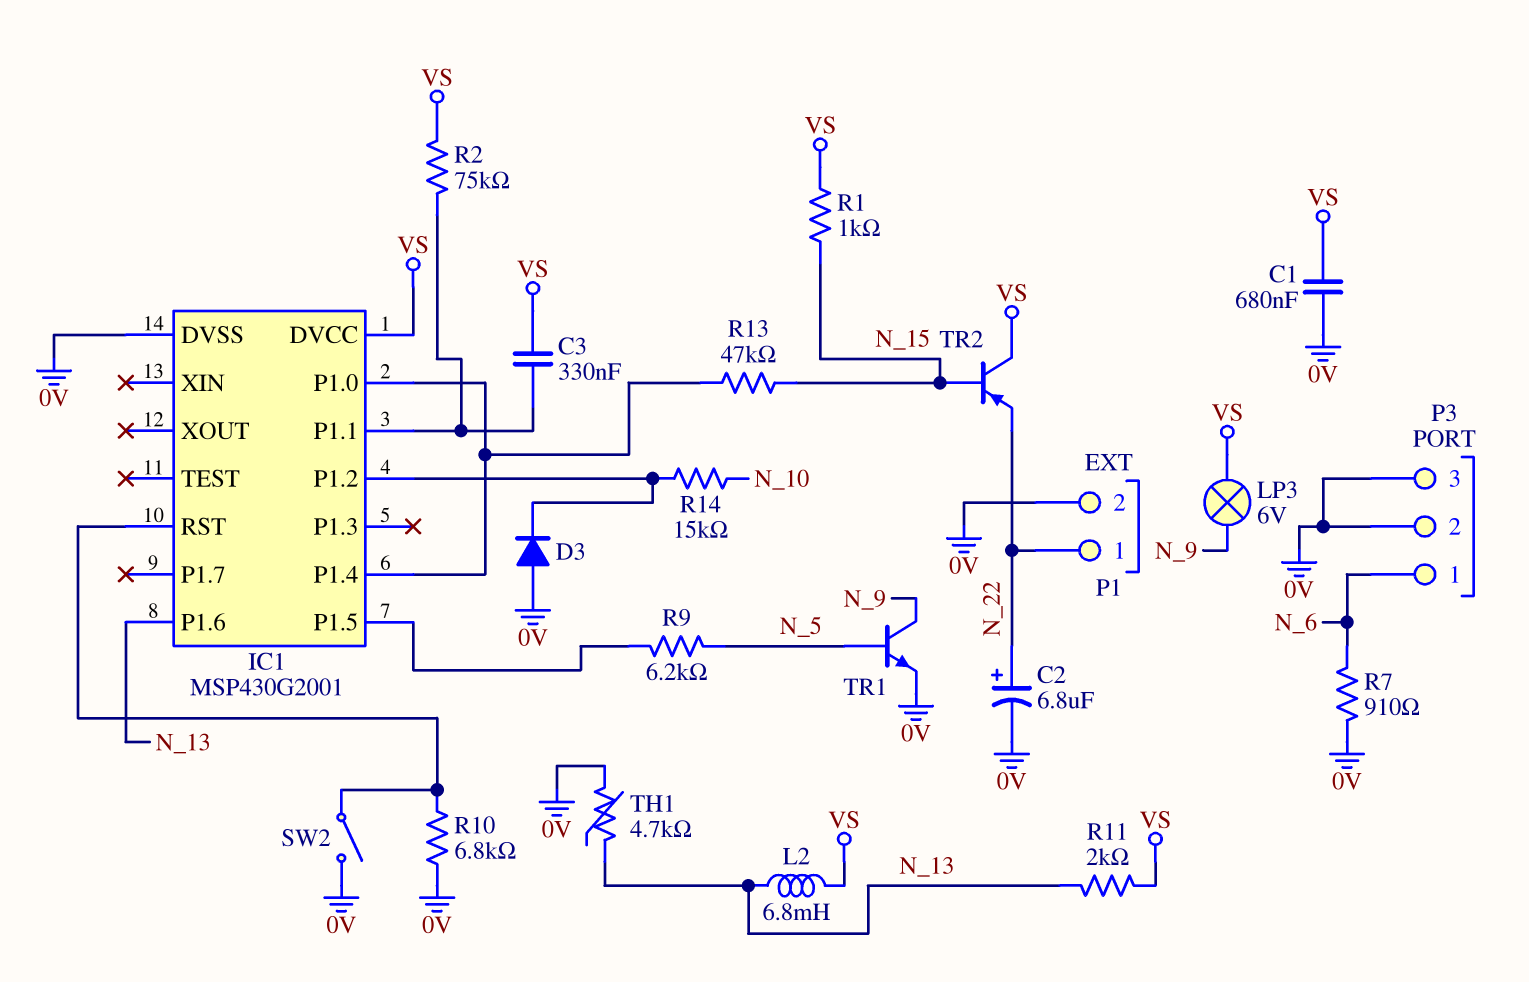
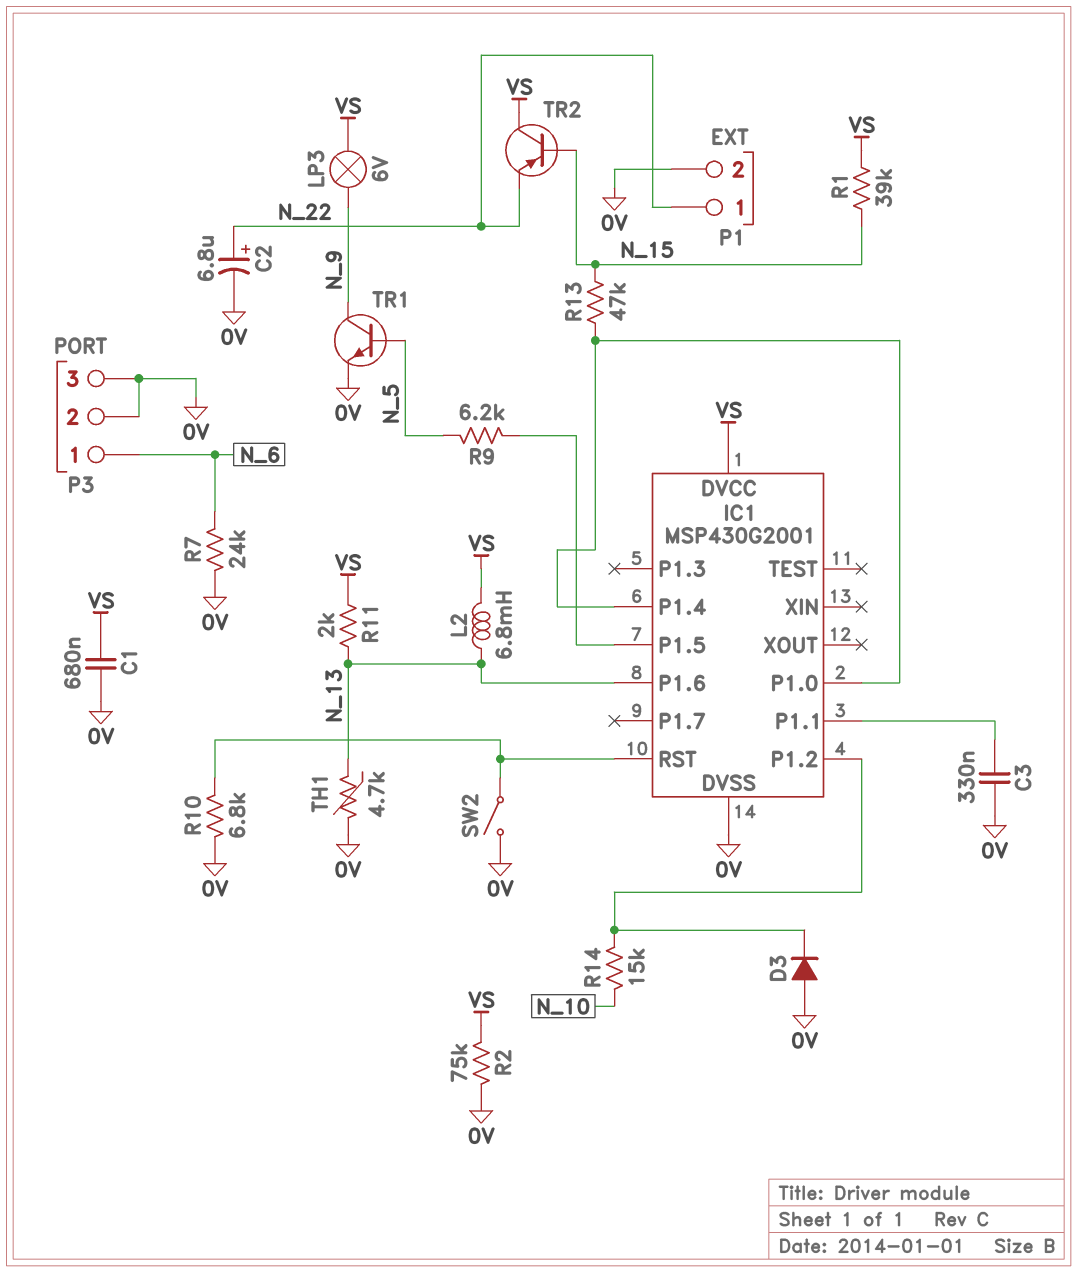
C3: 330nF (IC1/P1.1, VS) -> 330nF (0V, IC1/P1.1)
R1: 1k (N_15, VS) -> 39k (N_15, VS)
R2: 75k (IC1/P1.1, VS) -> 75k (0V, VS)
R7: 910 (0V, N_6) -> 24k (0V, N_6)

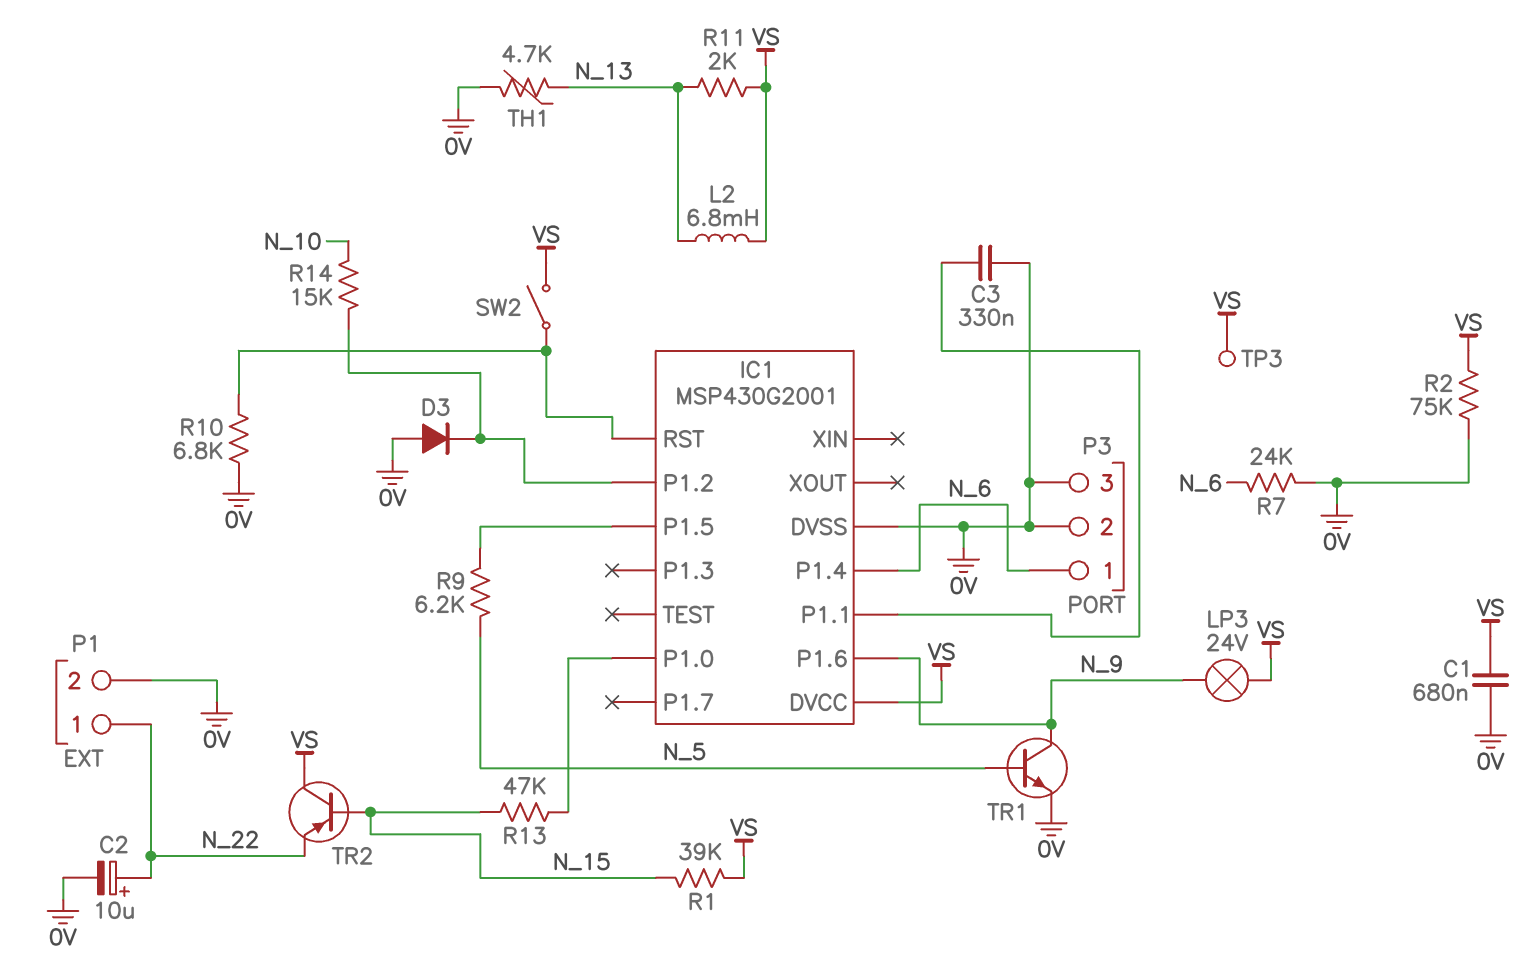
C2: 6.8uF (plus N_22, minus 0V) -> 10uF (plus N_22, minus 0V)
IC1 pin P1.4: IC1/P1.0 -> N_6
IC1 pin P1.6: N_13 -> N_9
LP3: lamp 6V (N_9, VS) -> lamp 24V (N_9, VS)
SW2: switch (0V, IC1/RST) -> switch (IC1/RST, VS)
TP3: none -> test point (VS)

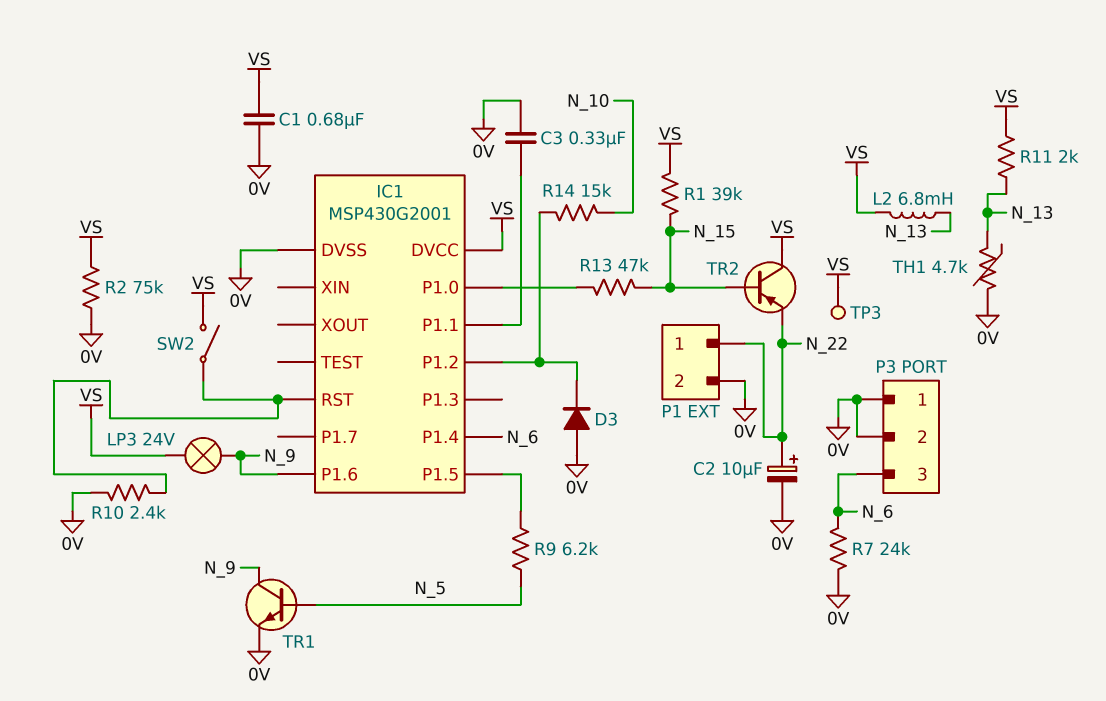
P3 pin 1: N_6 -> 0V
P3 pin 3: 0V -> N_6
R10: 6.8k (0V, IC1/RST) -> 2.4k (0V, IC1/RST)

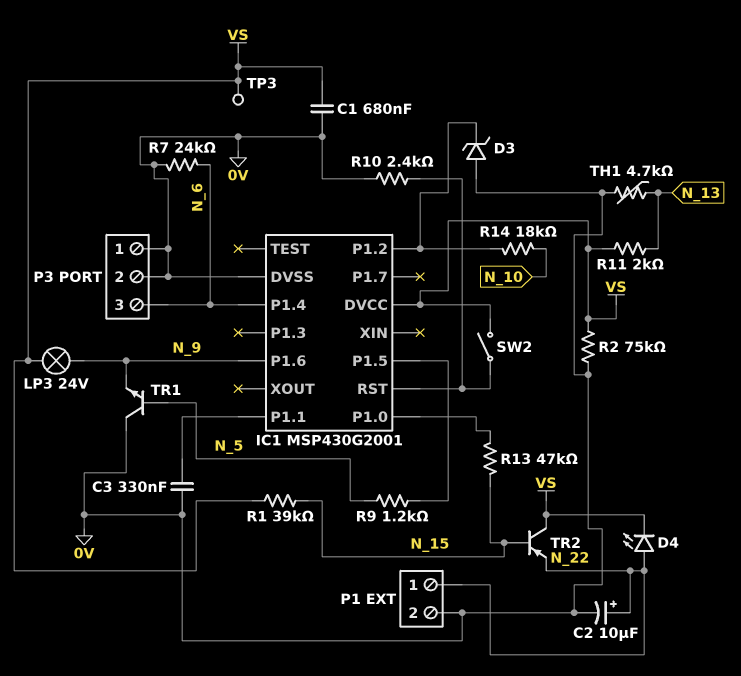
D3: diode (A 0V, K IC1/P1.2) -> zener (A 0V, K IC1/P1.2)
D4: none -> LED (A N_22, K VS)
L2: 6.8mH (N_13, VS) -> none
R9: 6.2k (IC1/P1.5, N_5) -> 1.2k (IC1/P1.5, N_5)
R14: 15k (IC1/P1.2, N_10) -> 18k (IC1/P1.2, N_10)
TR1: NPN (B N_5, C N_9, E 0V) -> NPN (B N_5, C 0V, E N_9)

